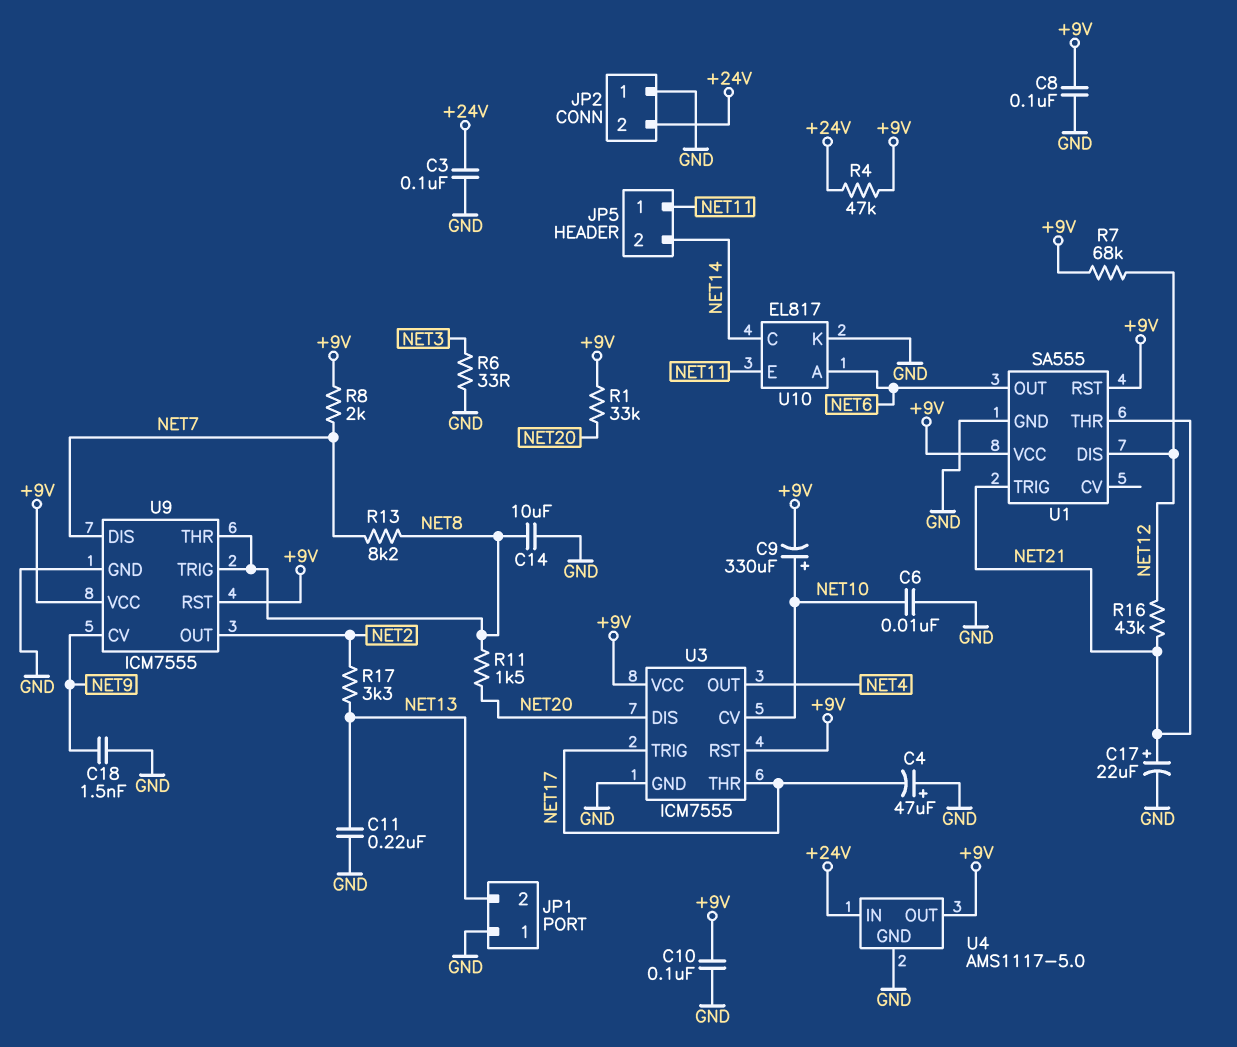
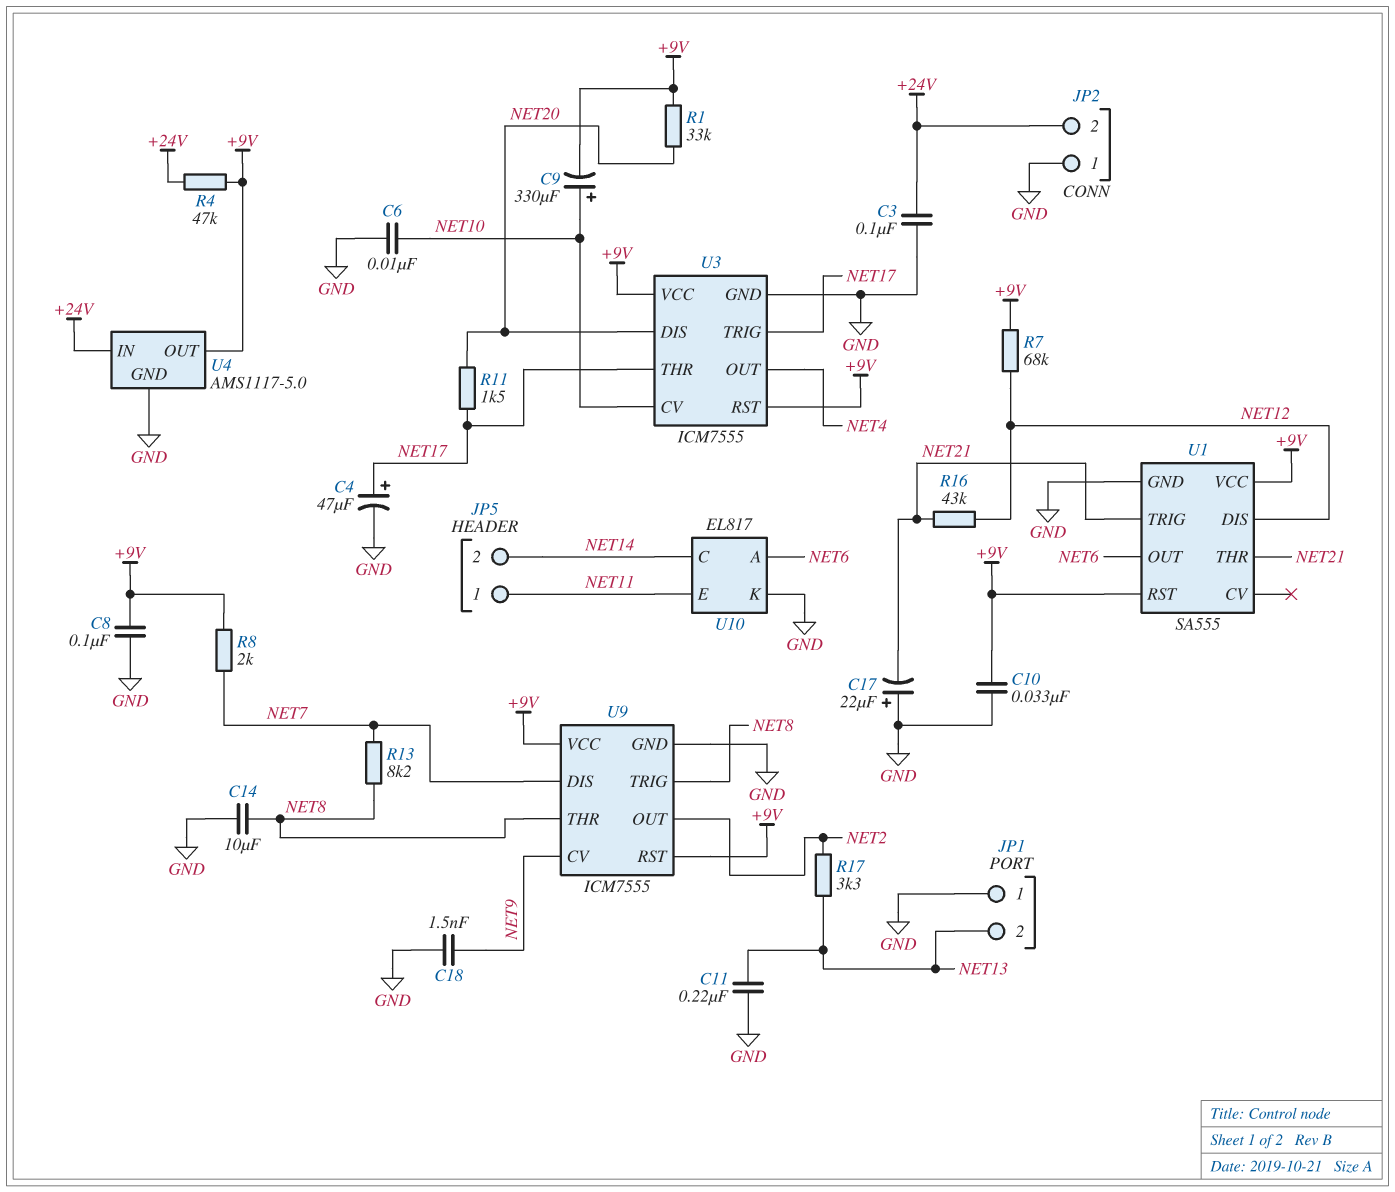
C4: 47uF (plus GND, minus NET17) -> 47uF (plus NET17, minus GND)
C10: 100nF (+9V, GND) -> 33nF (+9V, GND)
C17: 22uF (plus NET21, minus GND) -> 22uF (plus GND, minus NET21)
R6: 33 (GND, NET3) -> none
R11: 1.5k (NET8, NET20) -> 1.5k (NET17, NET20)

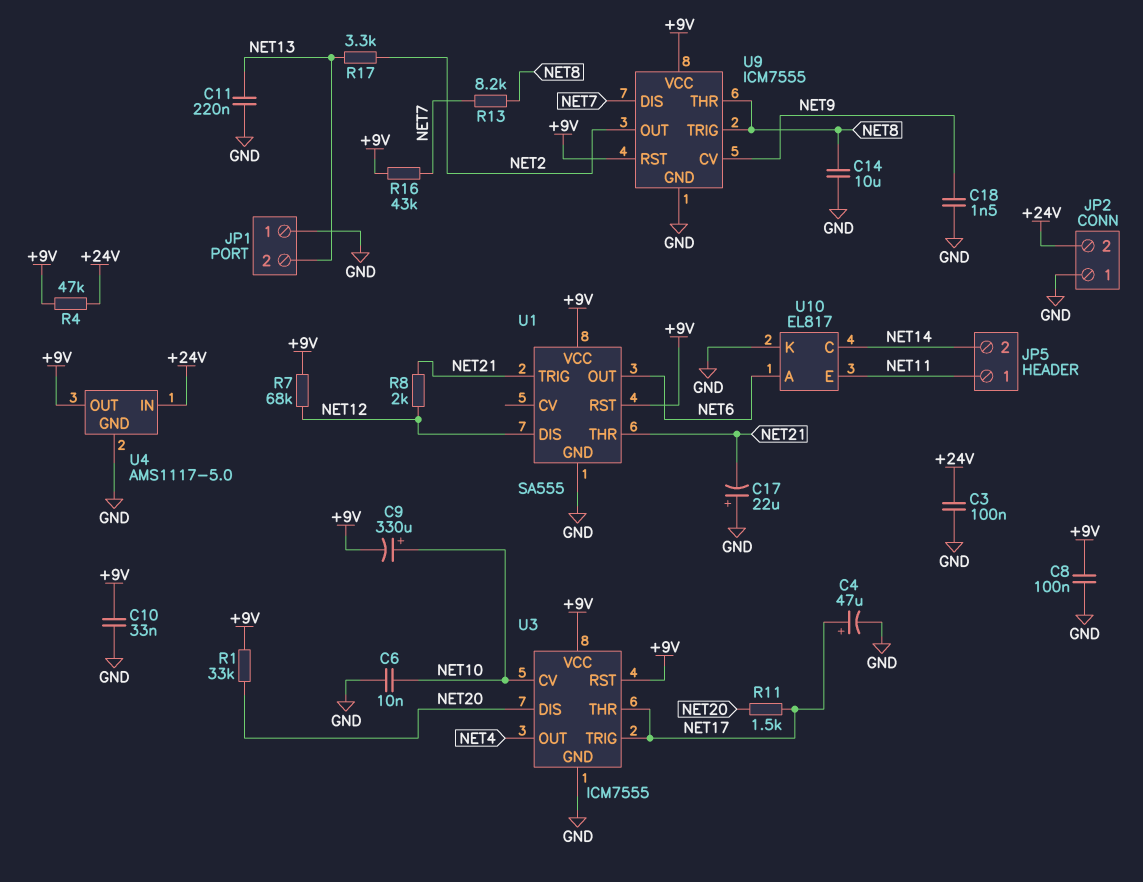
R8: 2k (+9V, NET7) -> 2k (NET12, NET21)
R16: 43k (NET12, NET21) -> 43k (+9V, NET7)

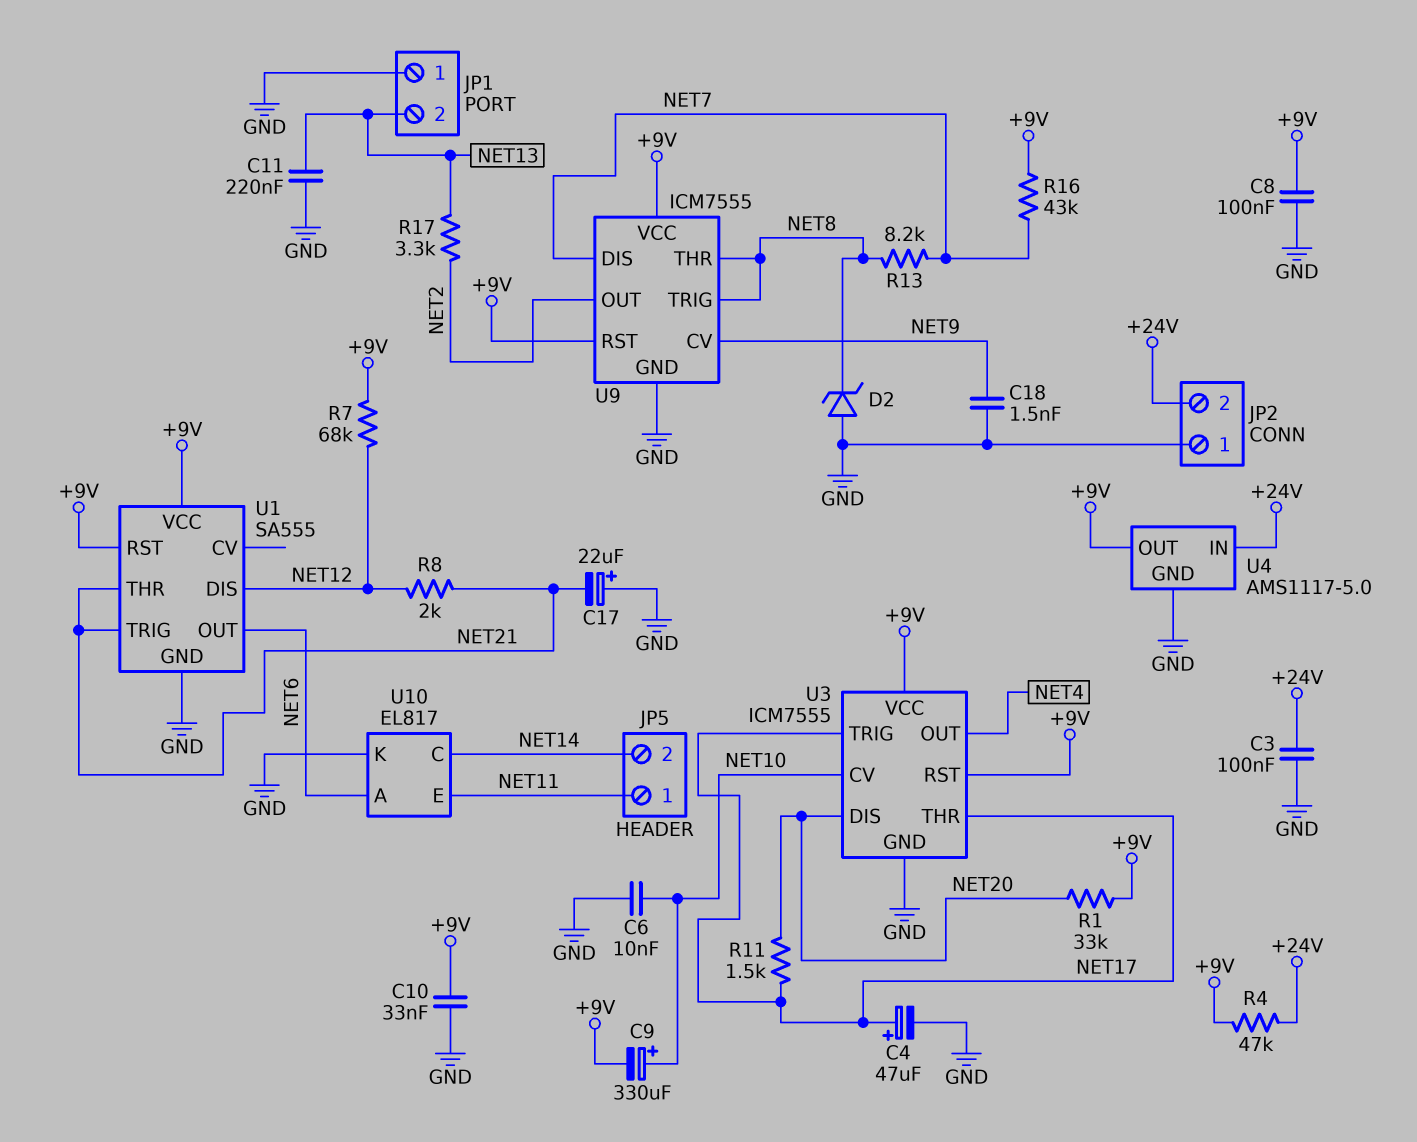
C14: 10uF (GND, NET8) -> none
D2: none -> zener (A GND, K NET8)

